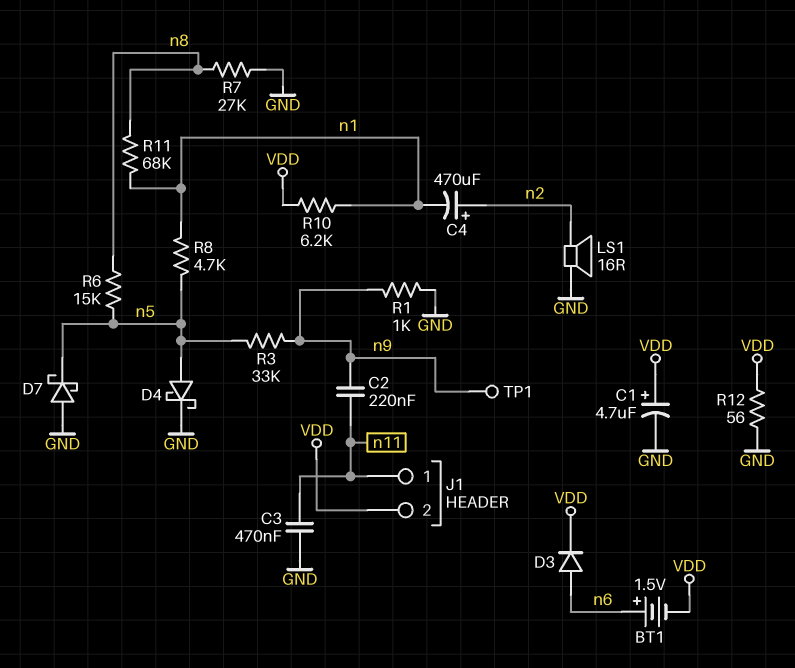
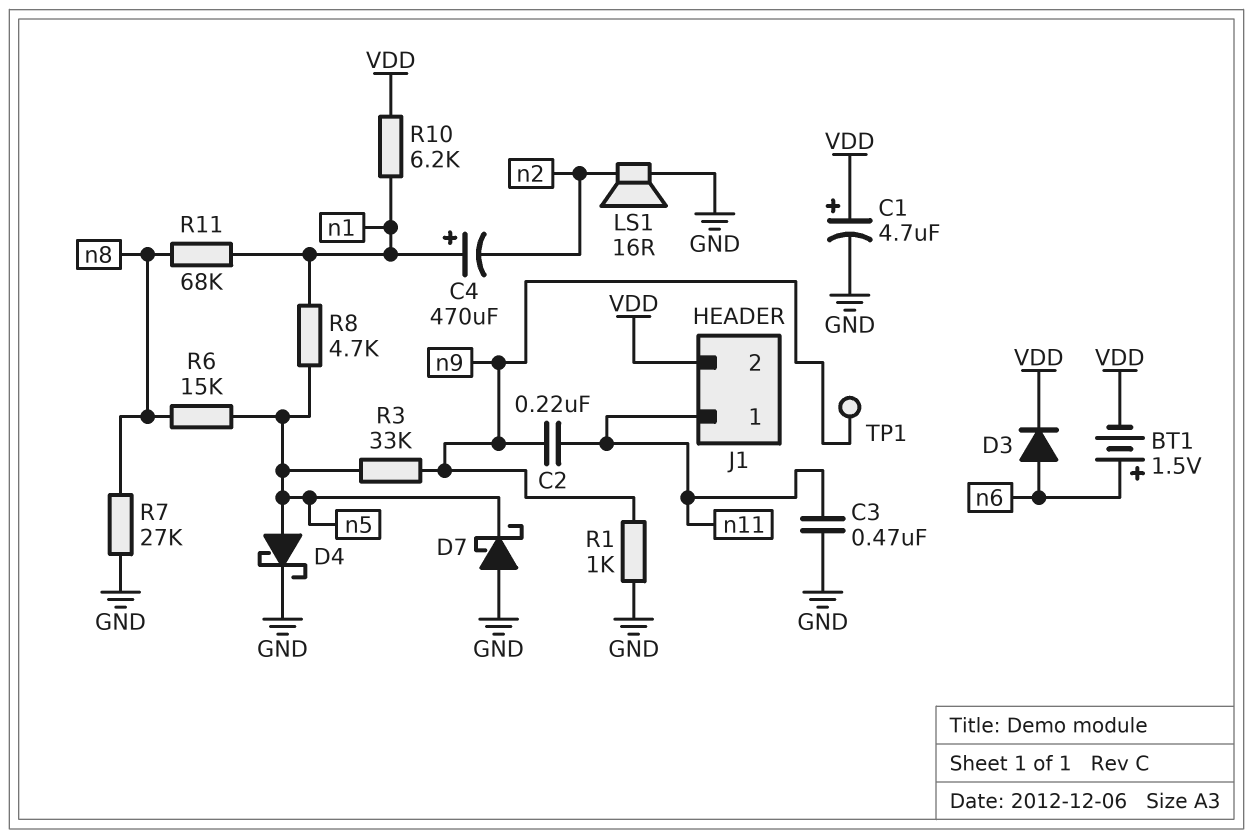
C4: 470uF (plus n2, minus n1) -> 470uF (plus n1, minus n2)
R12: 56 (GND, VDD) -> none

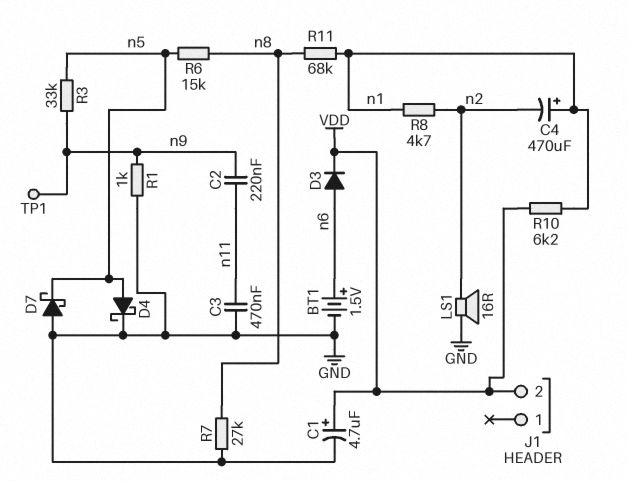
BT1: 1.5V (plus n6, minus VDD) -> 1.5V (plus n6, minus GND)
J1 pin 1: n11 -> none
R8: 4.7k (n1, n5) -> 4.7k (n1, n2)

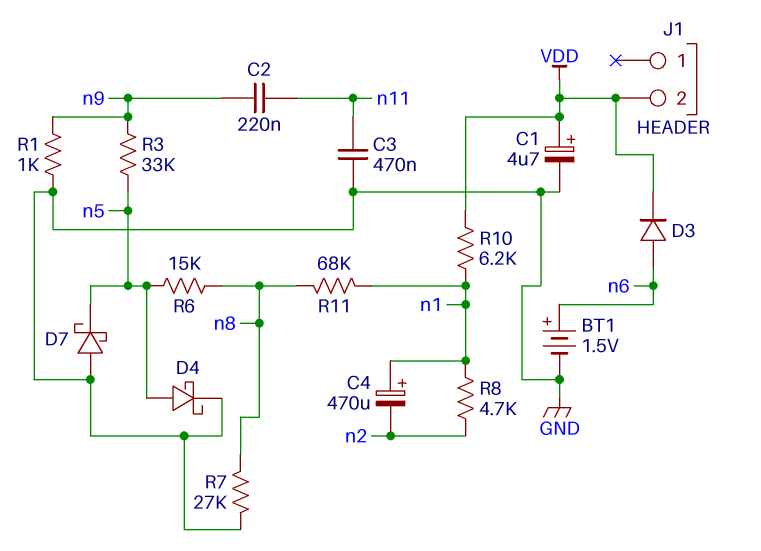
LS1: speaker 16R (GND, n2) -> none
TP1: test point (n9) -> none

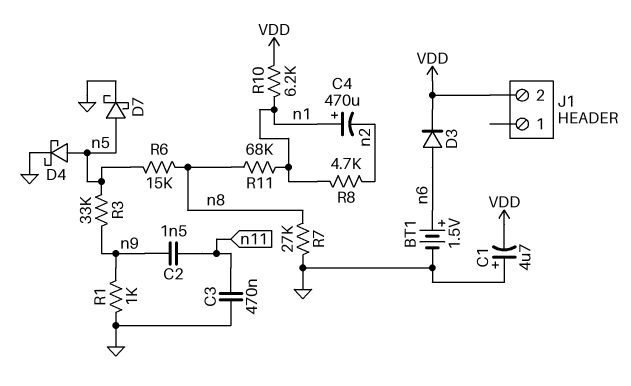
C1: 4.7uF (plus VDD, minus GND) -> 4.7uF (plus GND, minus VDD)
C2: 220nF (n9, n11) -> 1.5nF (n9, n11)
D7: schottky (A GND, K n5) -> schottky (A n5, K GND)

